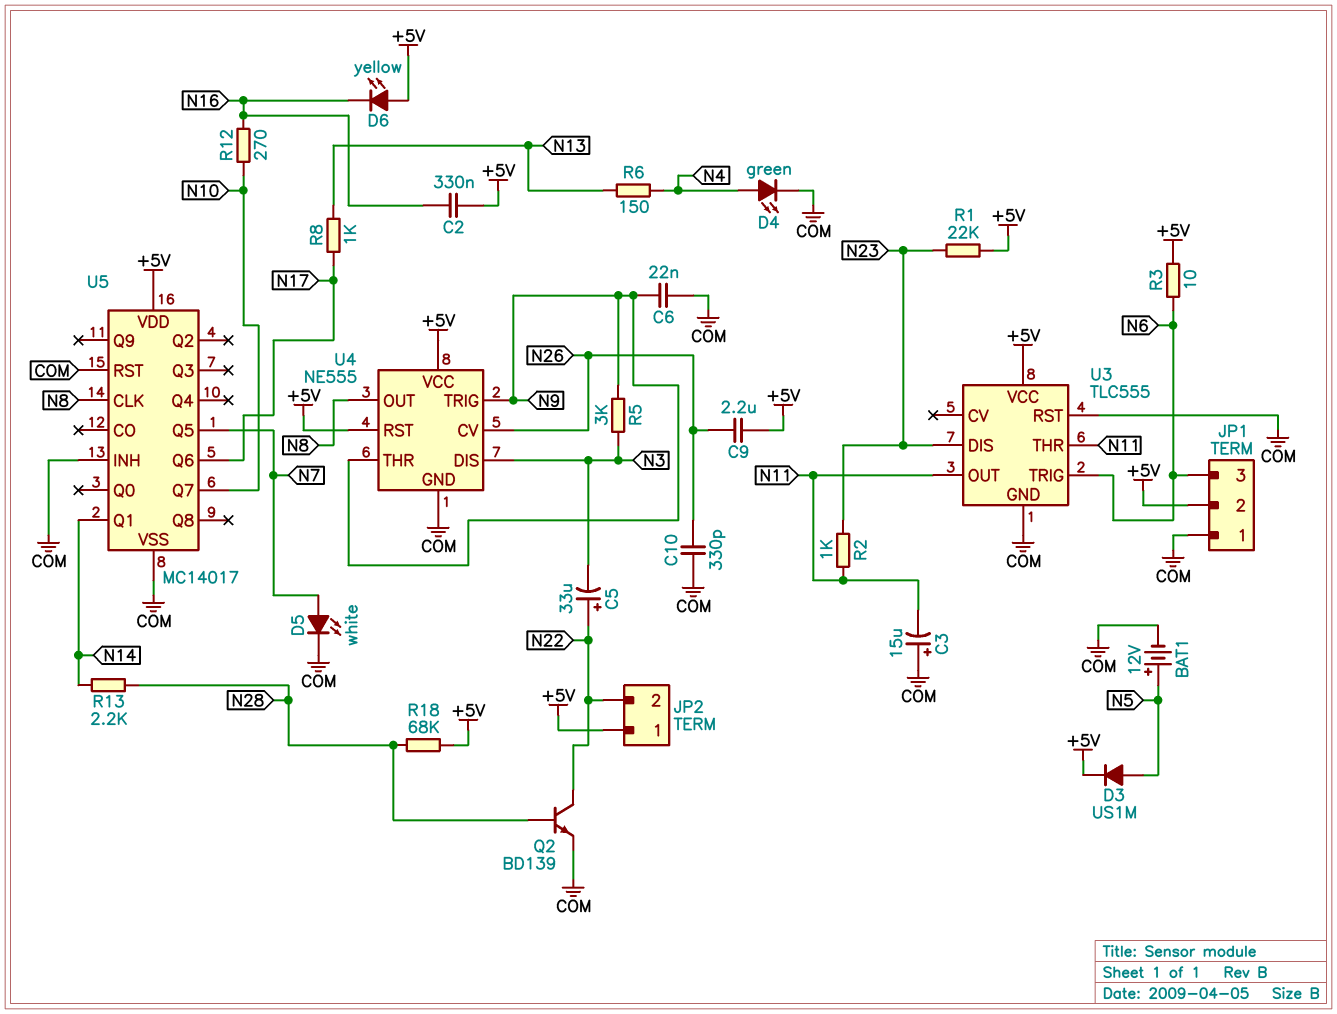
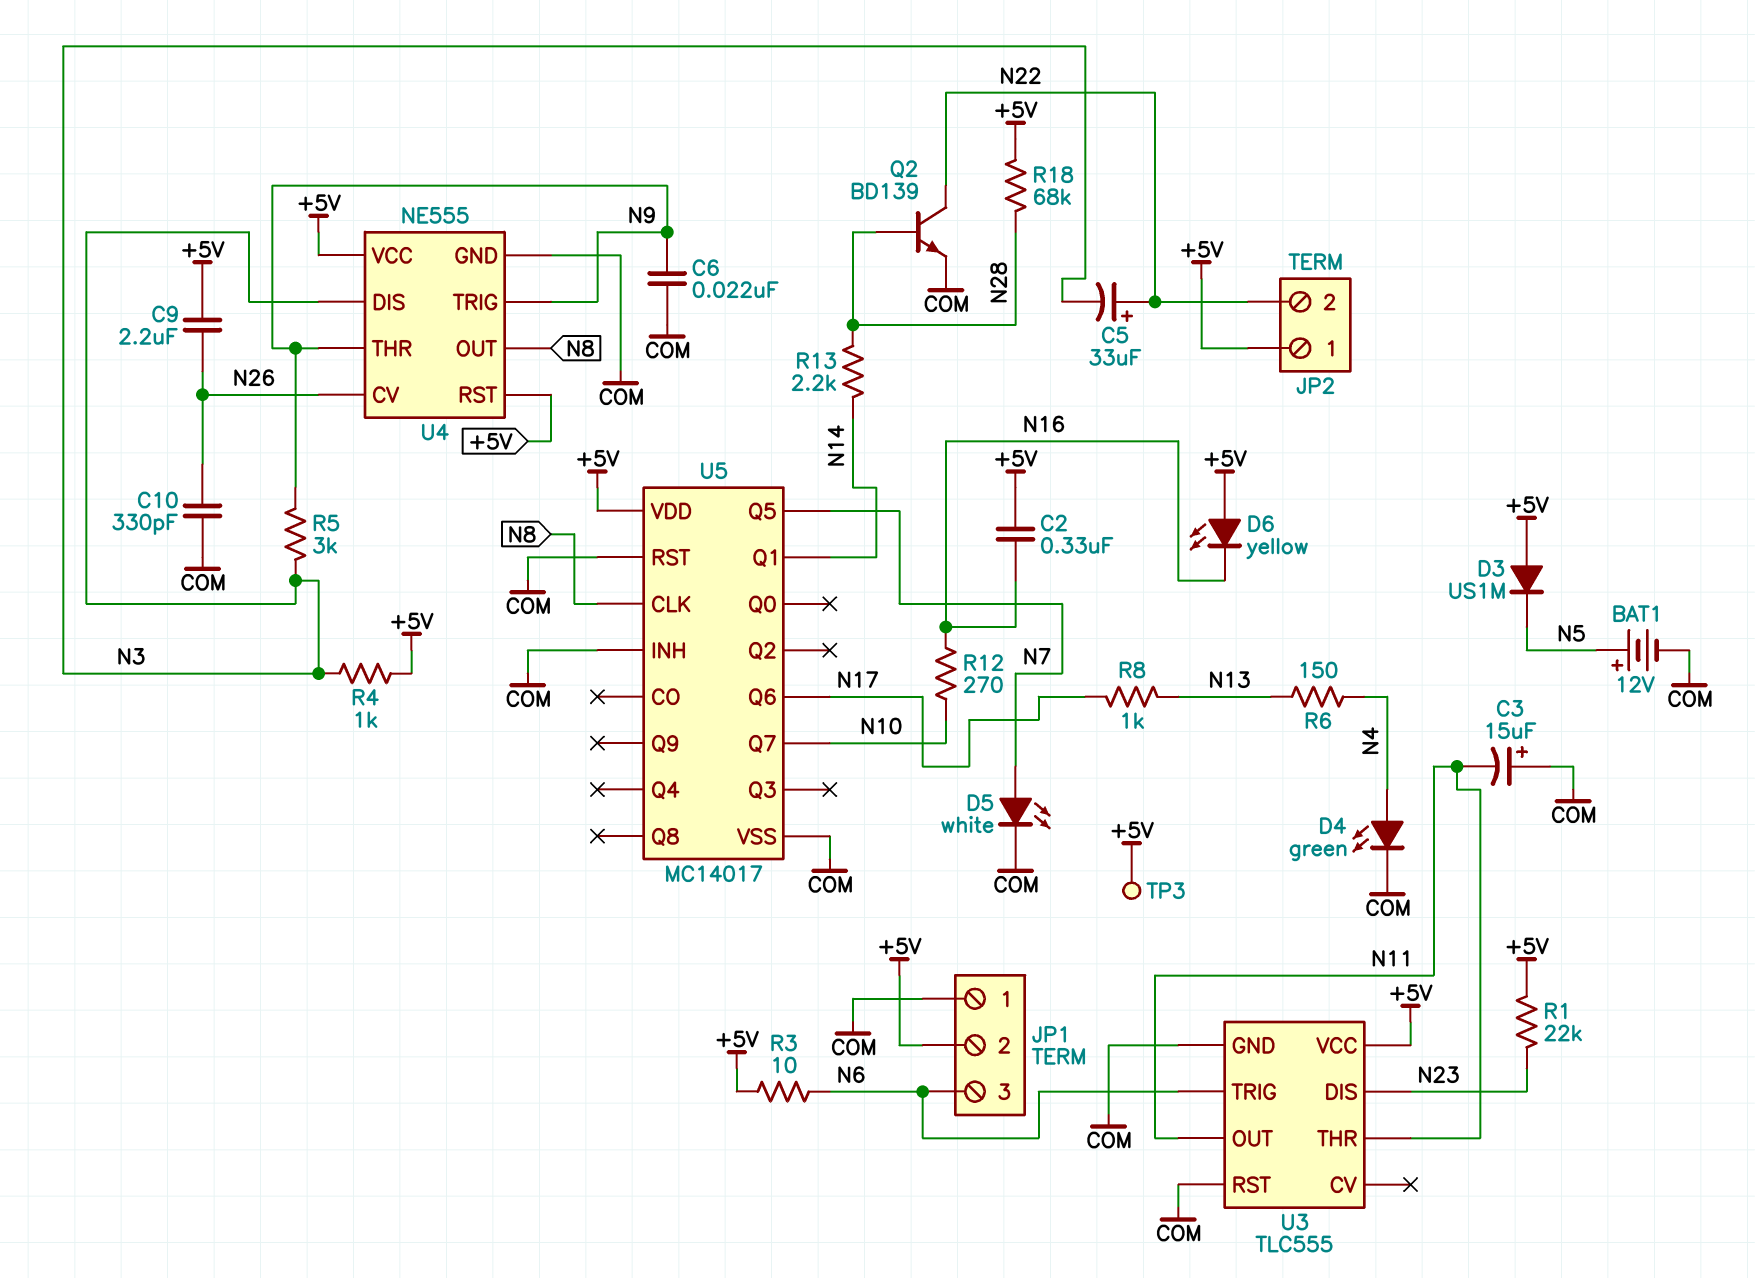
D3: diode US1M (A N5, K +5V) -> diode US1M (A +5V, K N5)
R2: 1k (N11, N23) -> none
R4: none -> 1k (+5V, N3)
TP3: none -> test point (+5V)

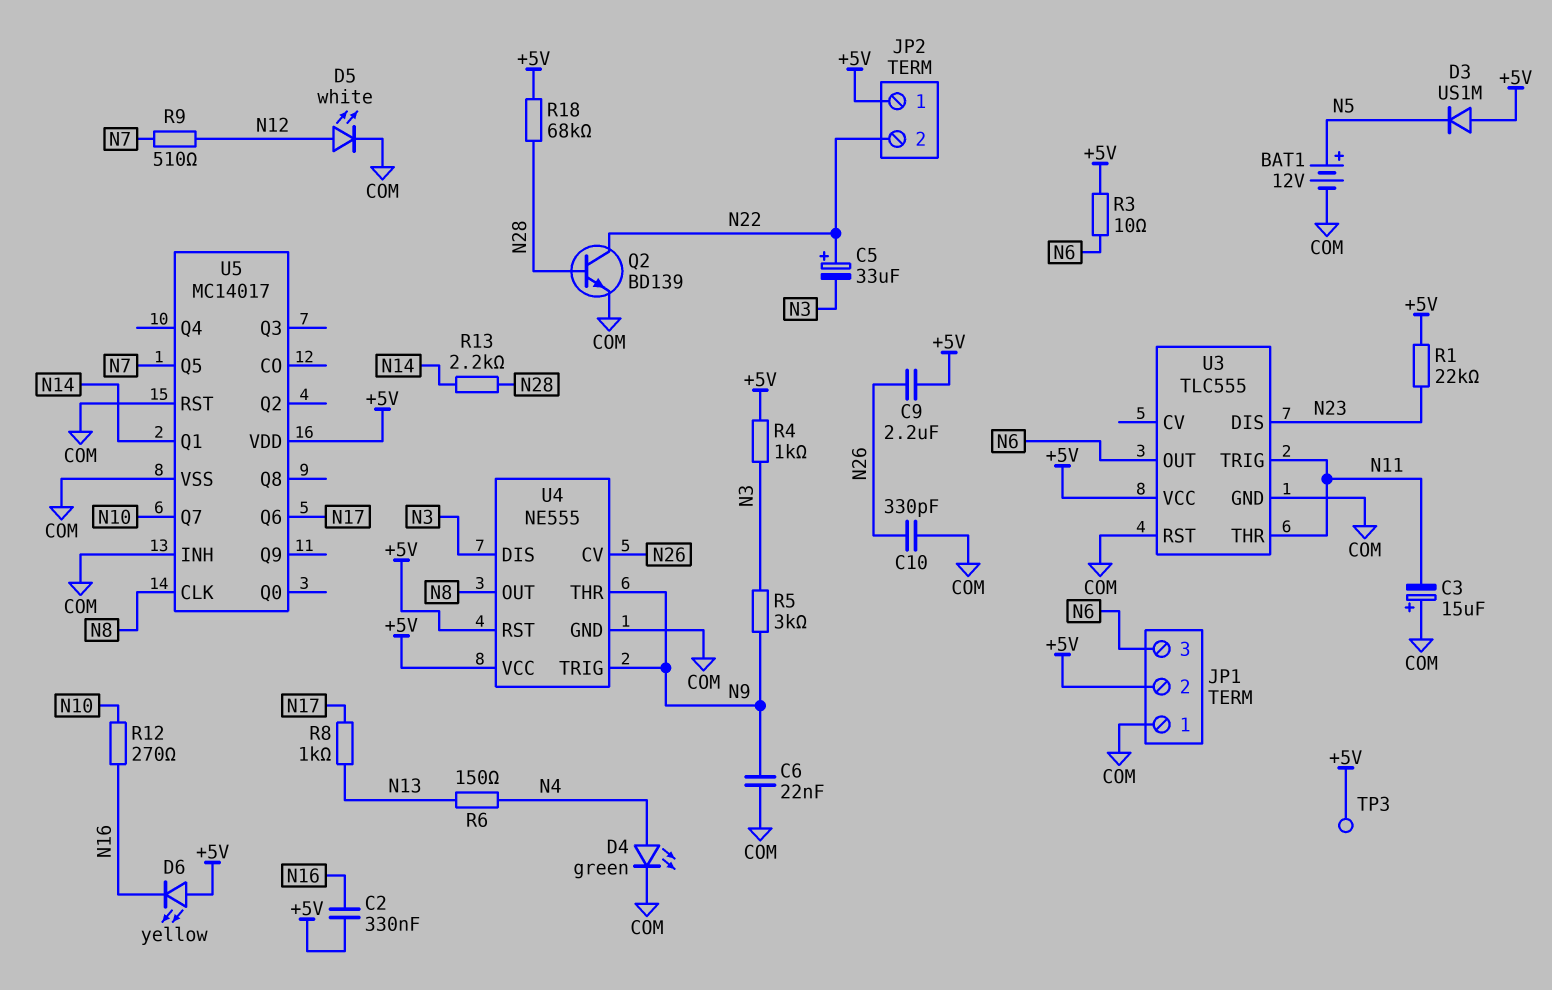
D5: LED white (A N7, K COM) -> LED white (A N12, K COM)
R9: none -> 510 (N7, N12)
U3 pin OUT: N11 -> N6
U3 pin TRIG: N6 -> N11

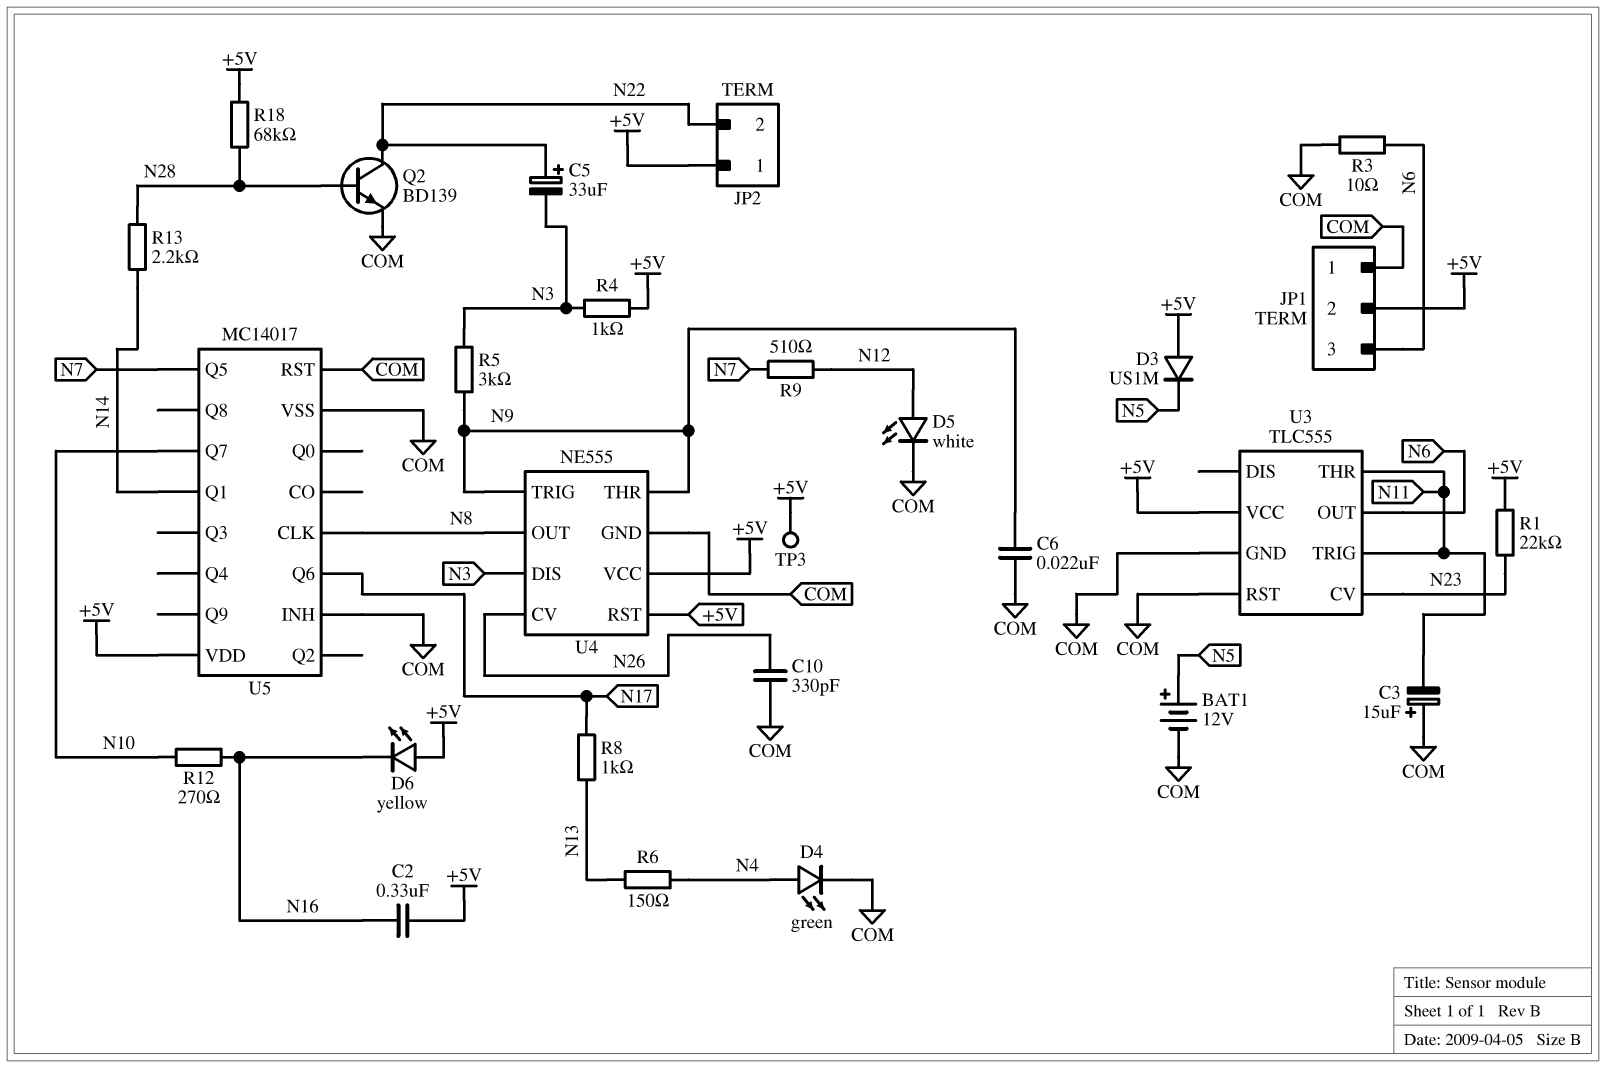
C9: 2.2uF (+5V, N26) -> none
R3: 10 (+5V, N6) -> 10 (COM, N6)
U3 pin CV: none -> N23
U3 pin DIS: N23 -> none

